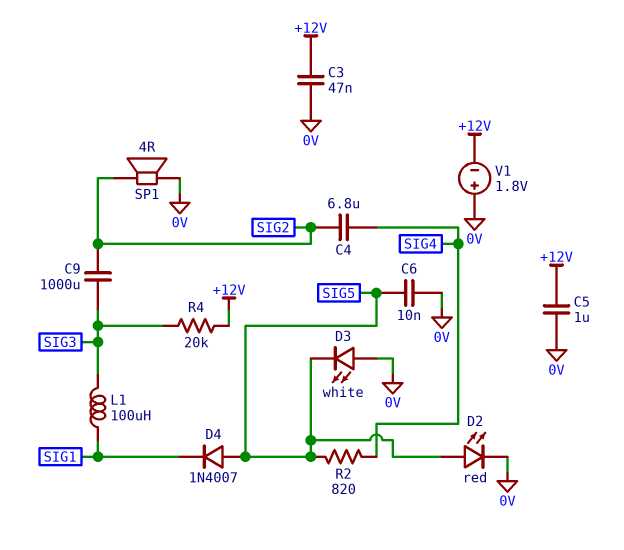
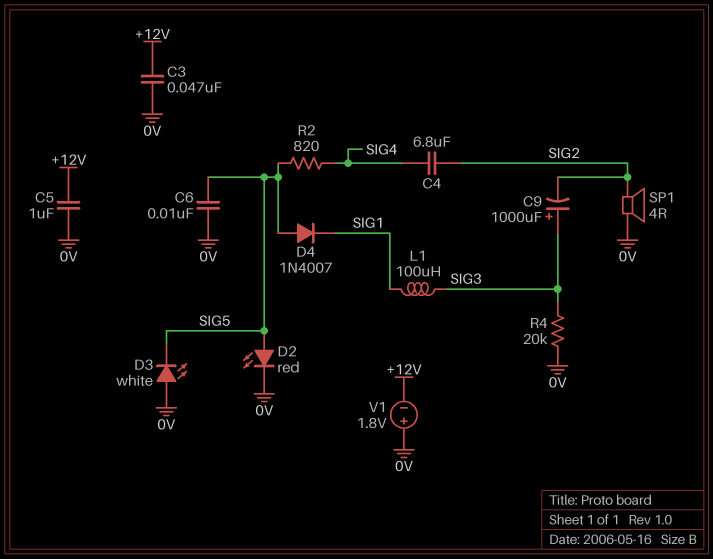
C9: 1000uF (SIG2, SIG3) -> 1000uF (plus SIG3, minus SIG2)
R4: 20k (+12V, SIG3) -> 20k (0V, SIG3)

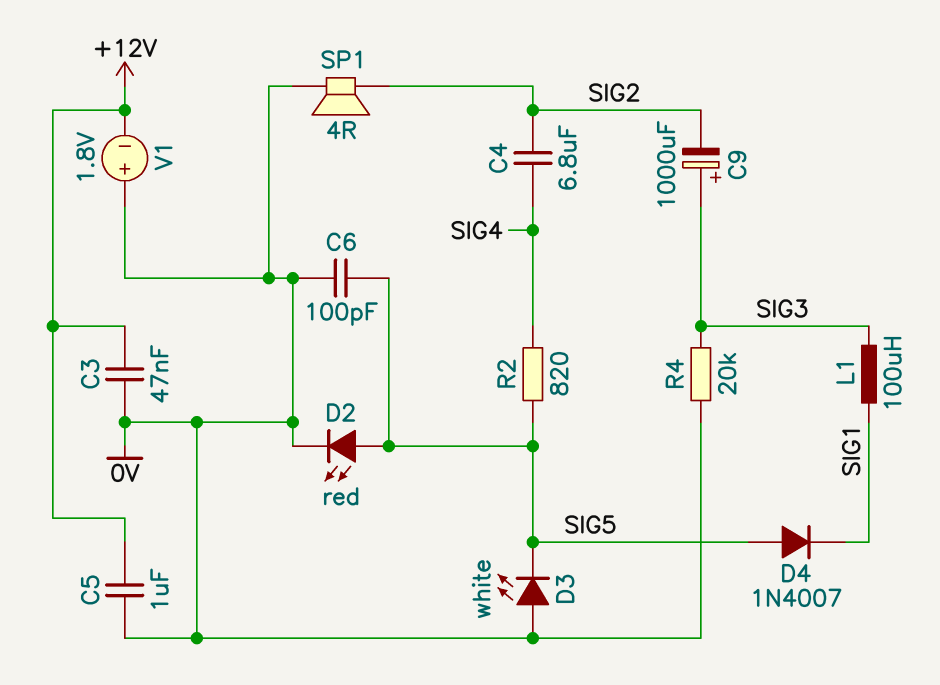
C6: 10nF (0V, SIG5) -> 100pF (0V, SIG5)

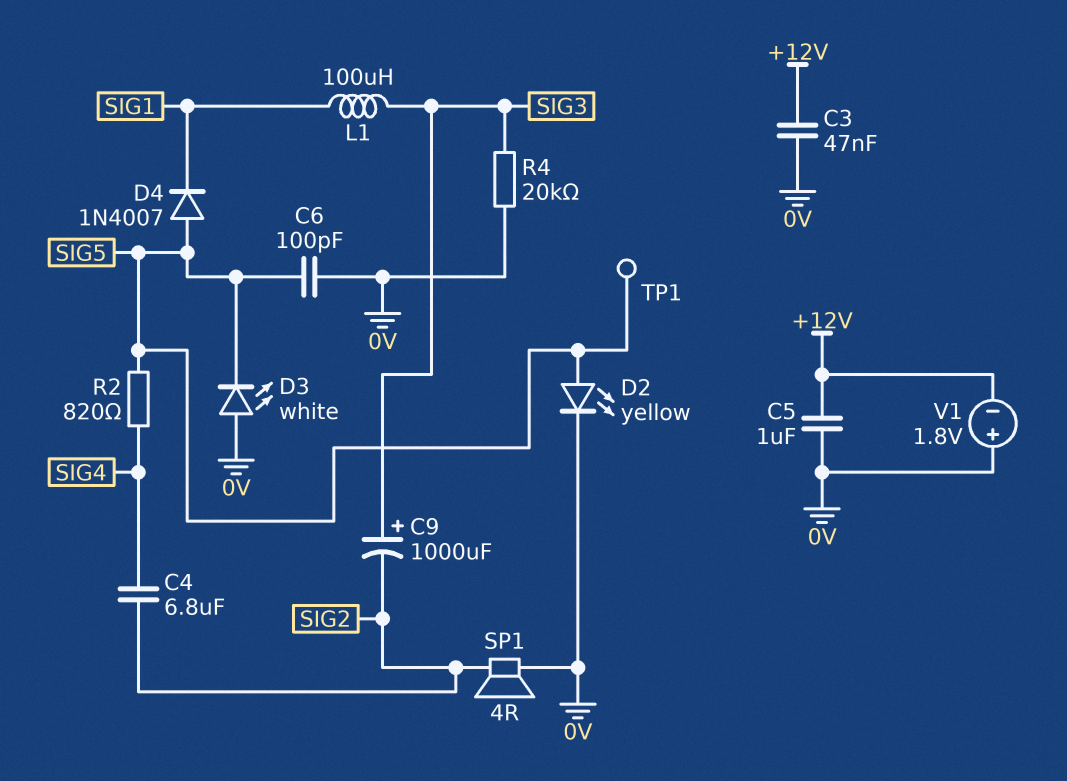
D2: LED red (A SIG5, K 0V) -> LED yellow (A SIG5, K 0V)
TP1: none -> test point (SIG5)

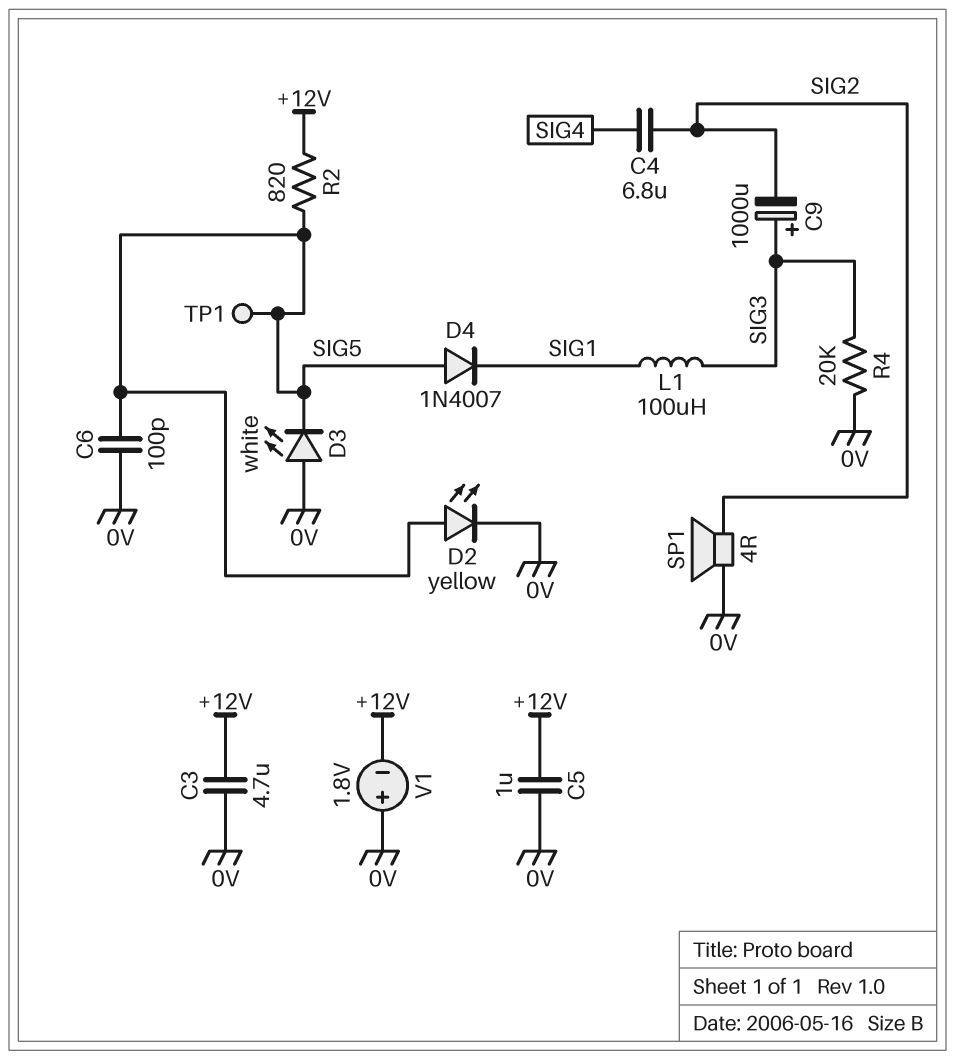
C3: 47nF (+12V, 0V) -> 4.7uF (+12V, 0V)
R2: 820 (SIG4, SIG5) -> 820 (+12V, SIG5)

